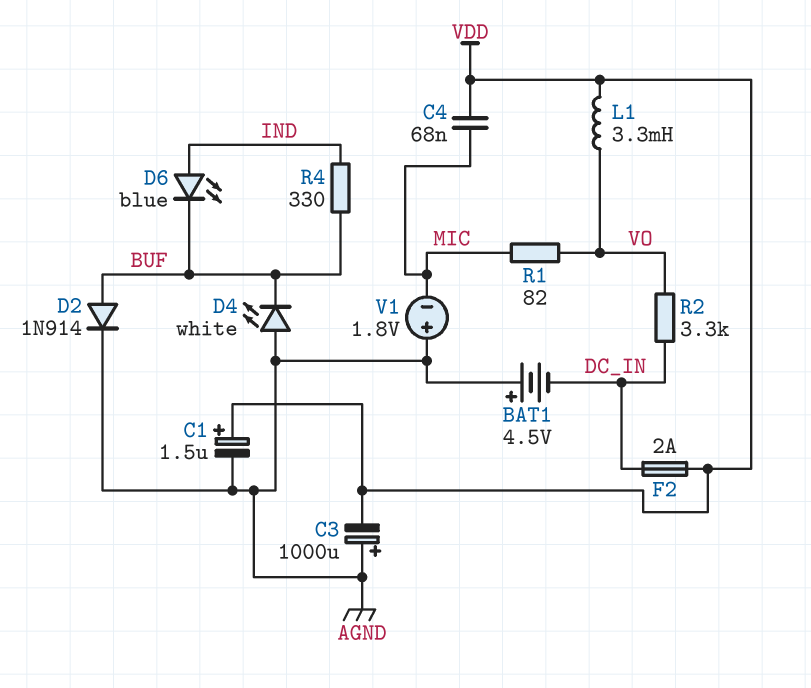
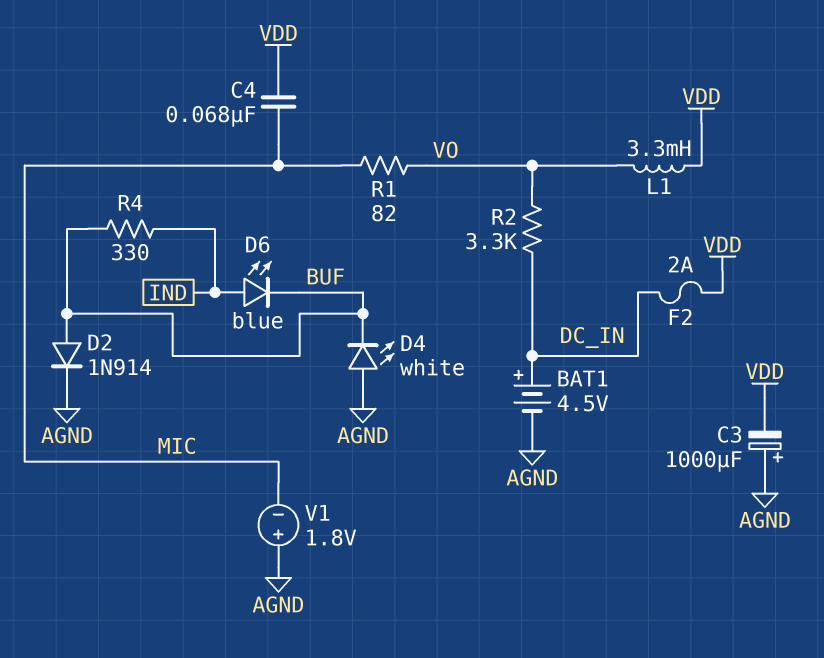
BAT1: 4.5V (plus AGND, minus DC_IN) -> 4.5V (plus DC_IN, minus AGND)
C1: 1.5uF (plus VDD, minus AGND) -> none

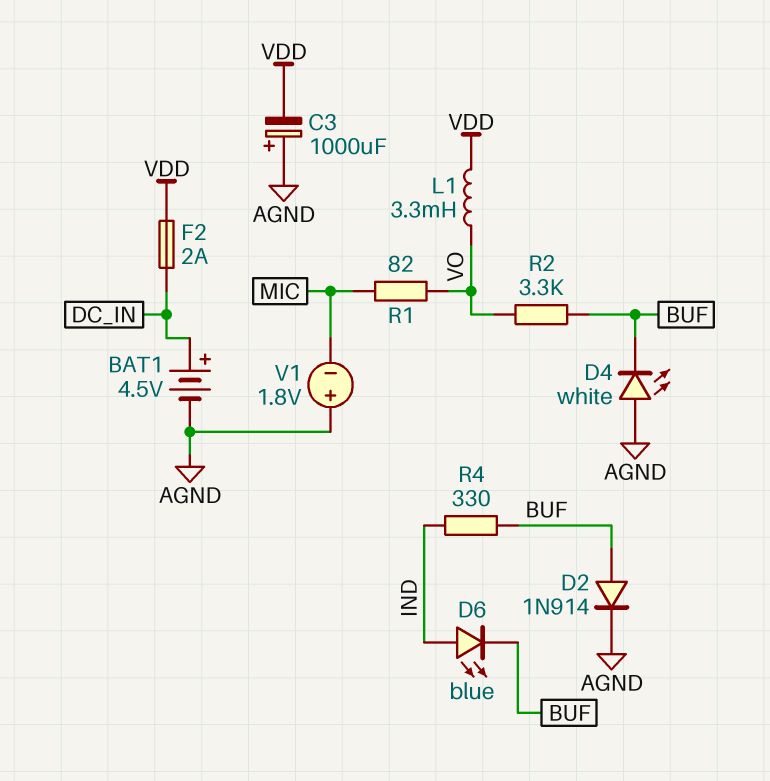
C4: 68nF (MIC, VDD) -> none
R2: 3.3k (DC_IN, VO) -> 3.3k (BUF, VO)

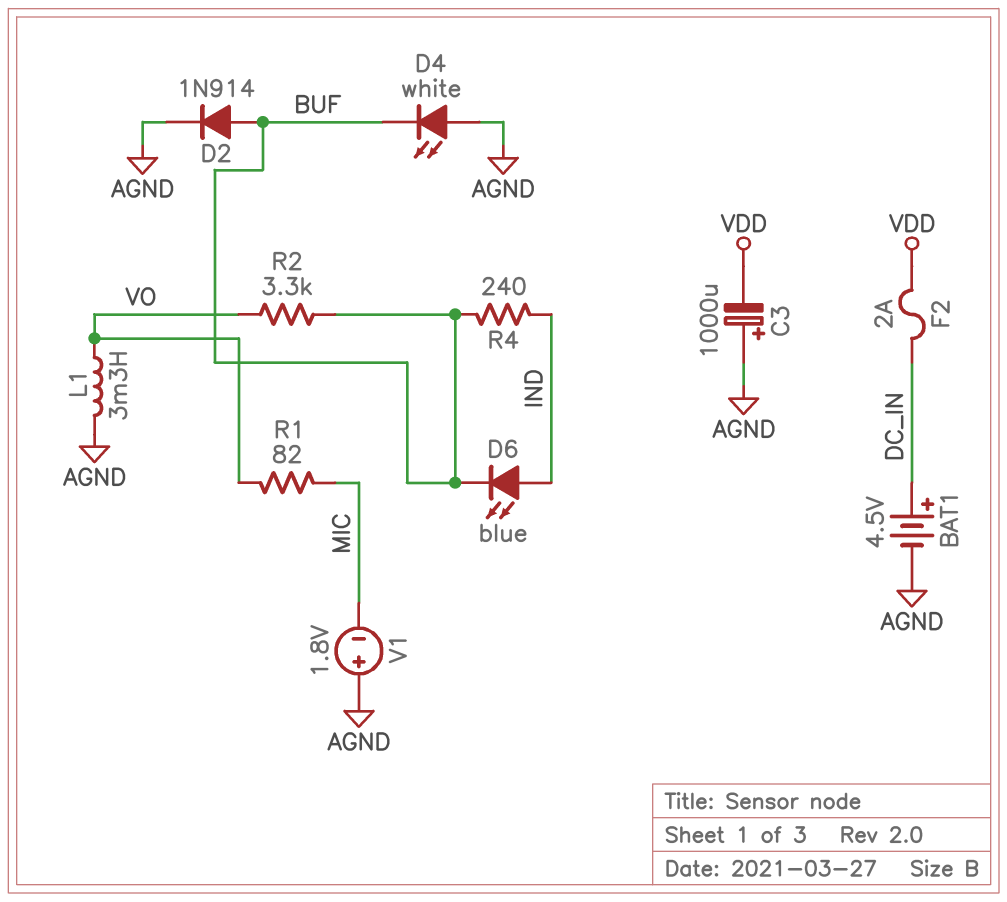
L1: 3.3mH (VDD, VO) -> 3.3mH (AGND, VO)
R4: 330 (BUF, IND) -> 240 (BUF, IND)

